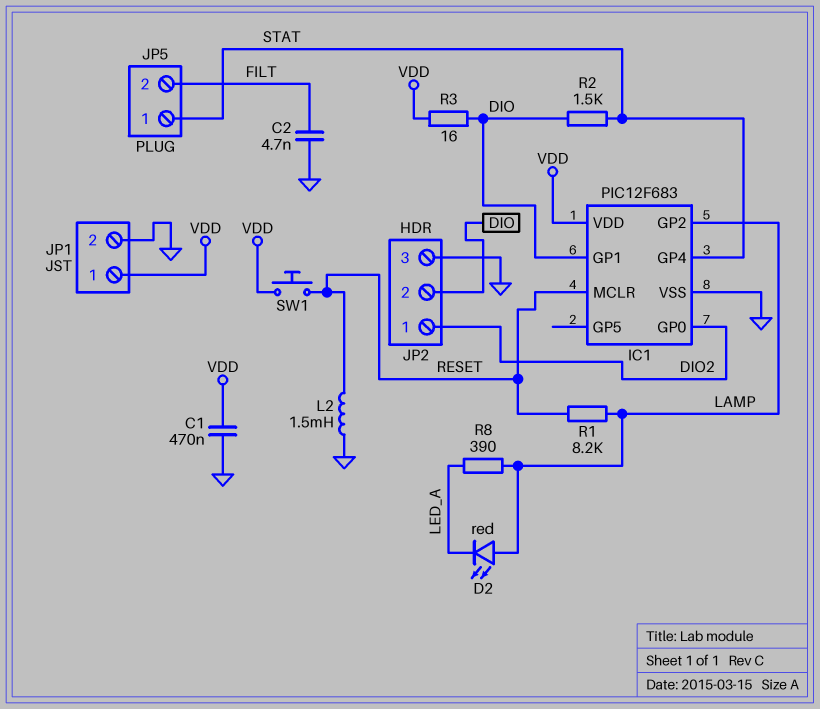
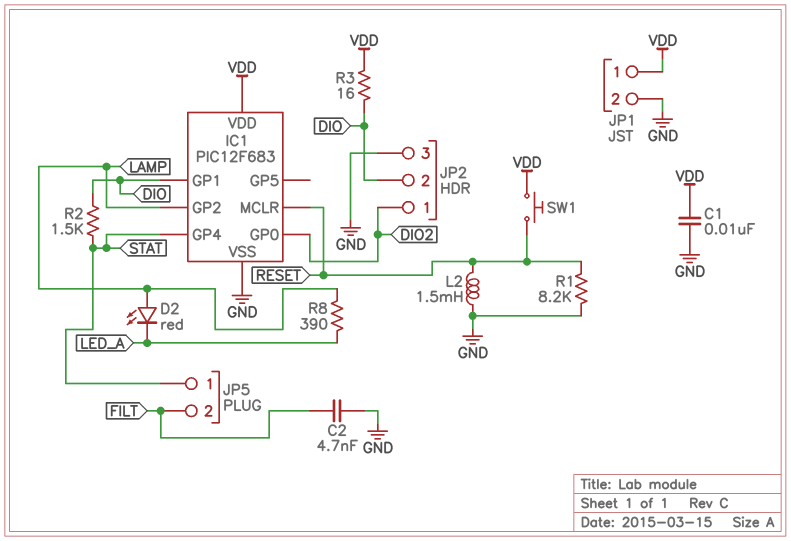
C1: 470nF (GND, VDD) -> 10nF (GND, VDD)
R1: 8.2k (LAMP, RESET) -> 8.2k (GND, RESET)

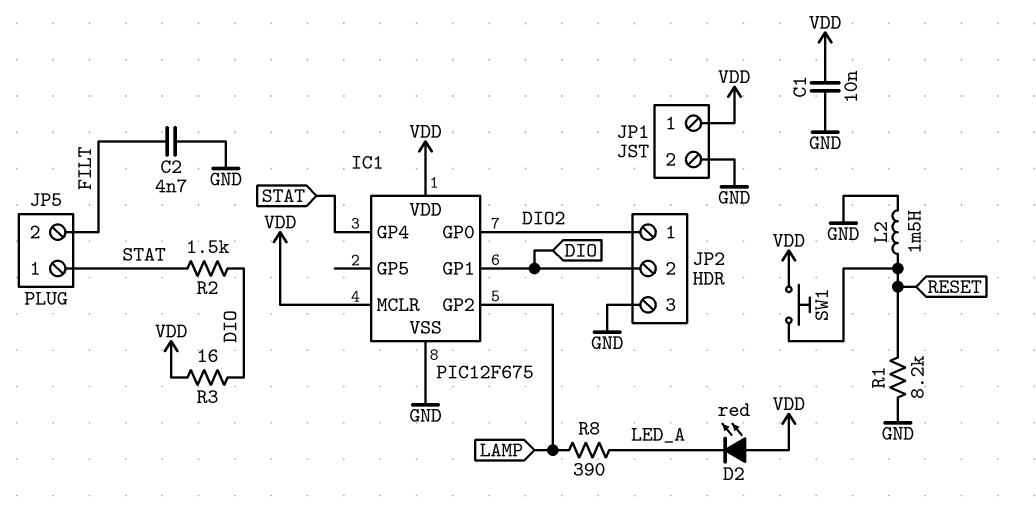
D2: LED red (A LAMP, K LED_A) -> LED red (A VDD, K LED_A)
IC1: PIC12F683 -> PIC12F675
IC1 pin MCLR: RESET -> VDD

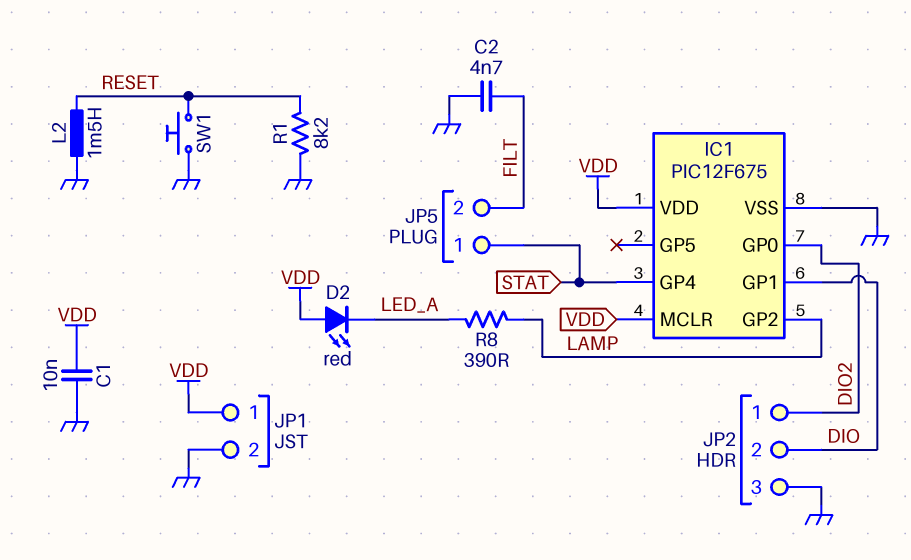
R2: 1.5k (DIO, STAT) -> none
R3: 16 (DIO, VDD) -> none
SW1: button (RESET, VDD) -> button (GND, RESET)

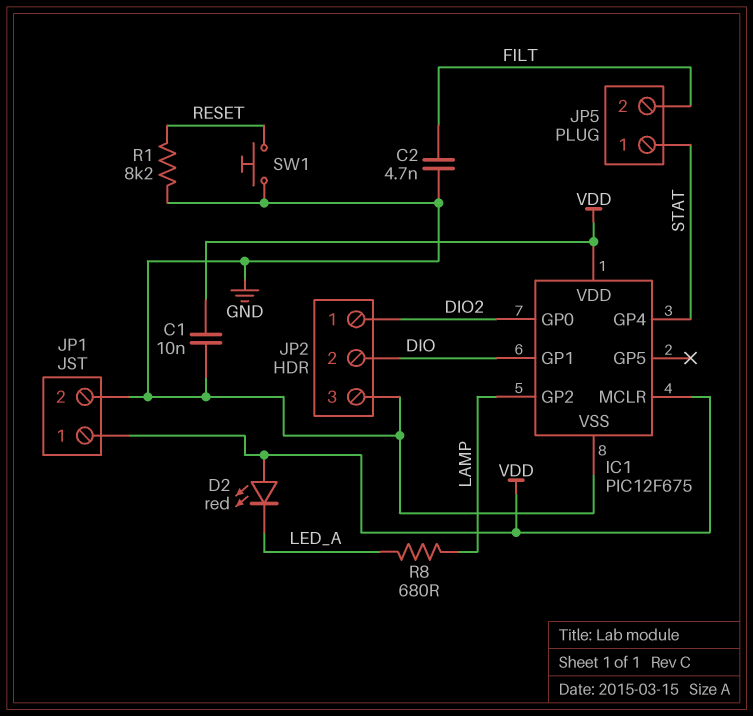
L2: 1.5mH (GND, RESET) -> none
R8: 390 (LAMP, LED_A) -> 680 (LAMP, LED_A)

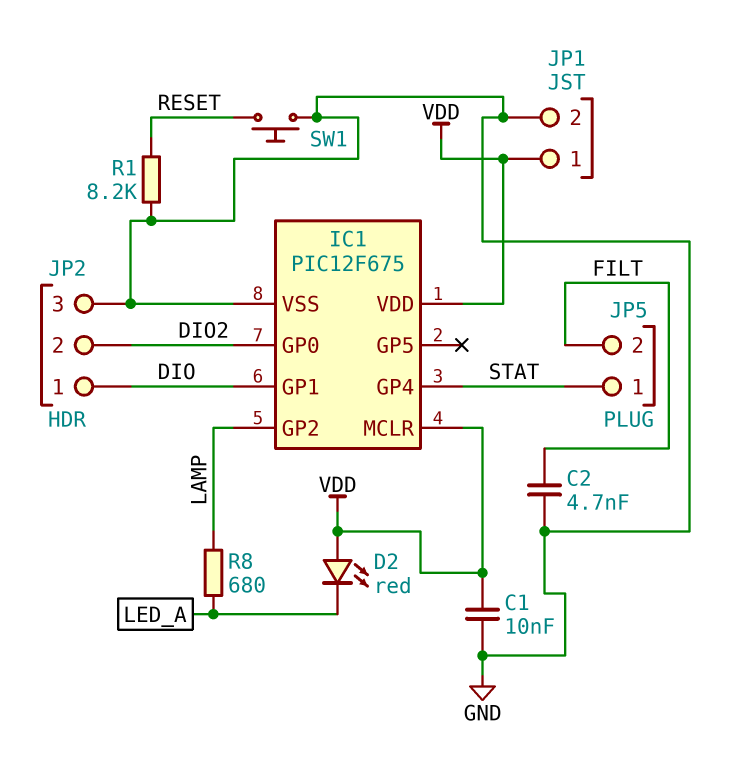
JP2 pin 1: DIO2 -> DIO
JP2 pin 2: DIO -> DIO2

